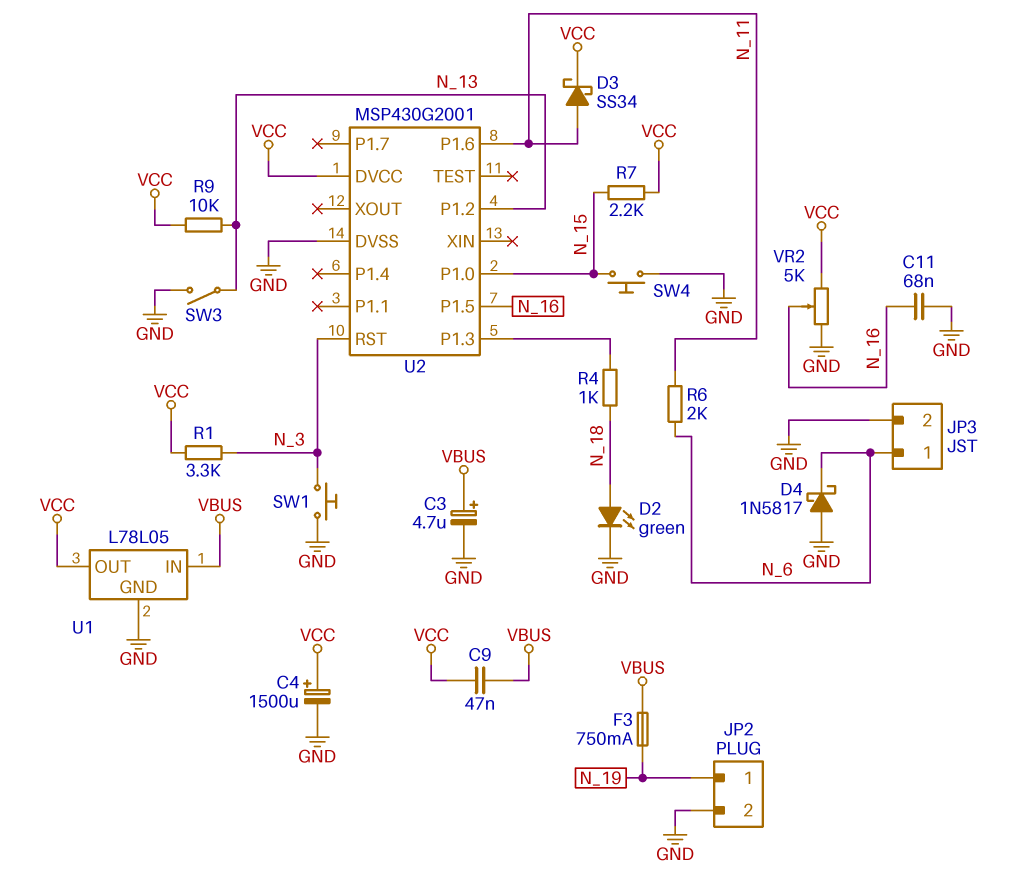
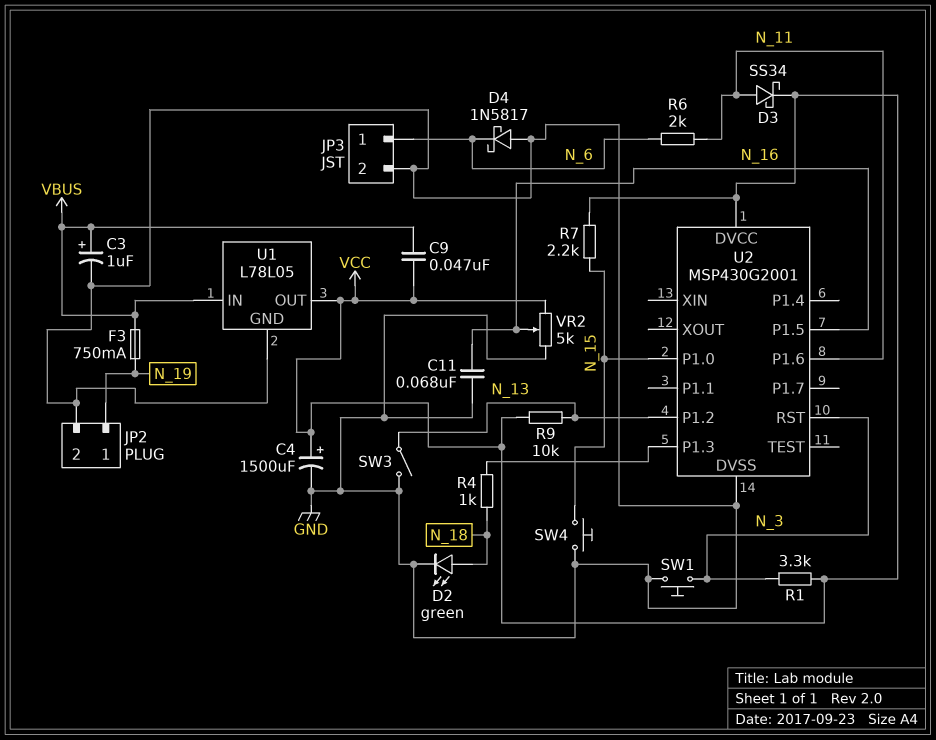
C3: 4.7uF (plus VBUS, minus GND) -> 1uF (plus VBUS, minus GND)

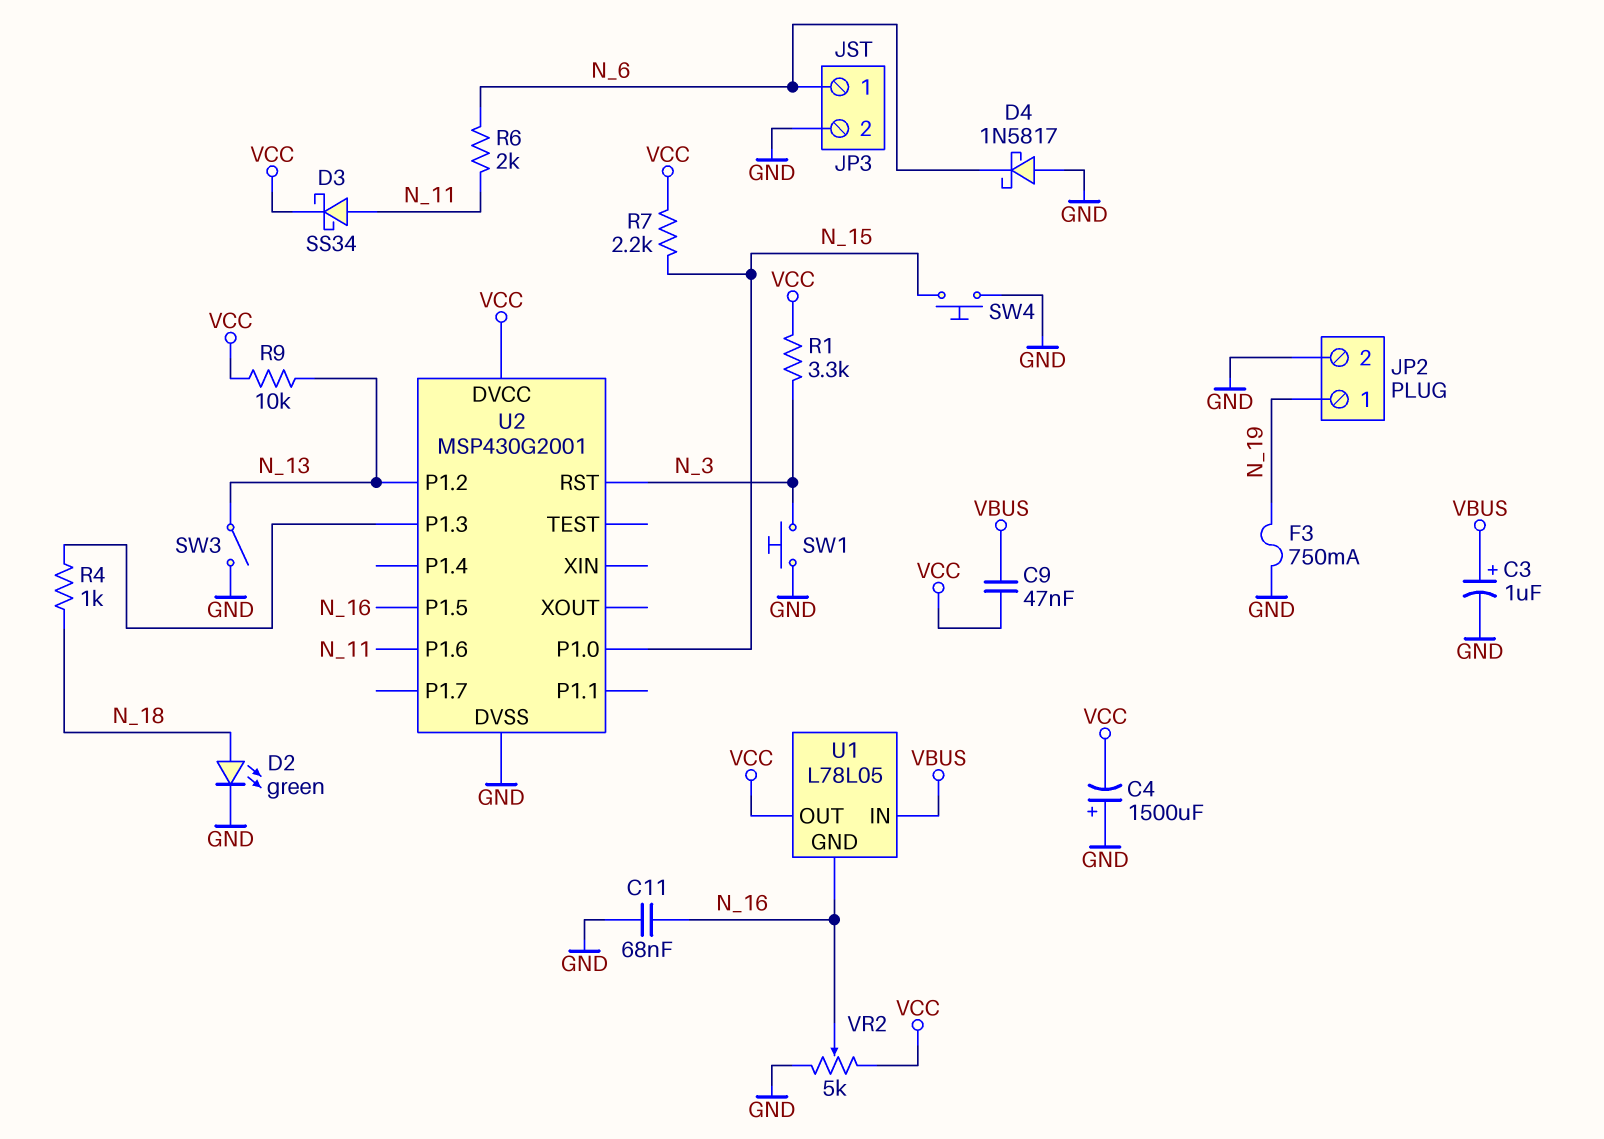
C4: 1500uF (plus VCC, minus GND) -> 1500uF (plus GND, minus VCC)
F3: 750mA (N_19, VBUS) -> 750mA (GND, N_19)
U1 pin GND: GND -> N_16

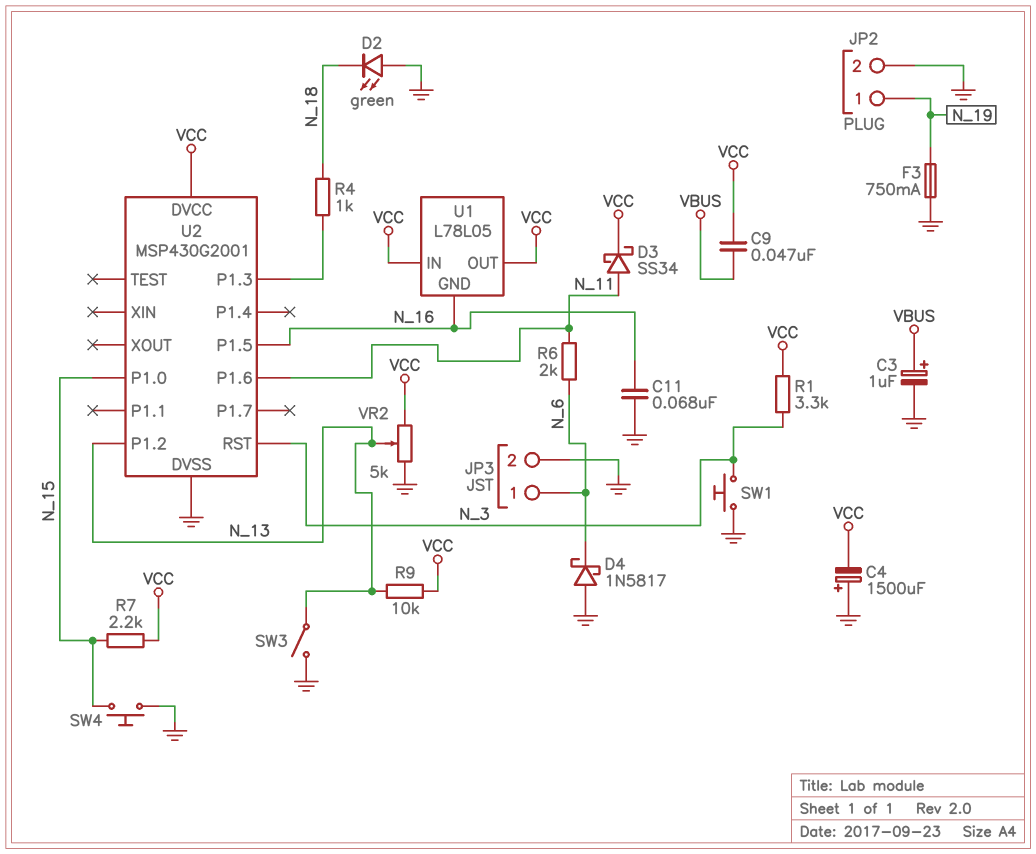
D2: LED green (A N_18, K GND) -> LED green (A GND, K N_18)
U1 pin IN: VBUS -> VCC
VR2: 5k (GND, VCC, wiper N_16) -> 5k (GND, VCC, wiper N_13)

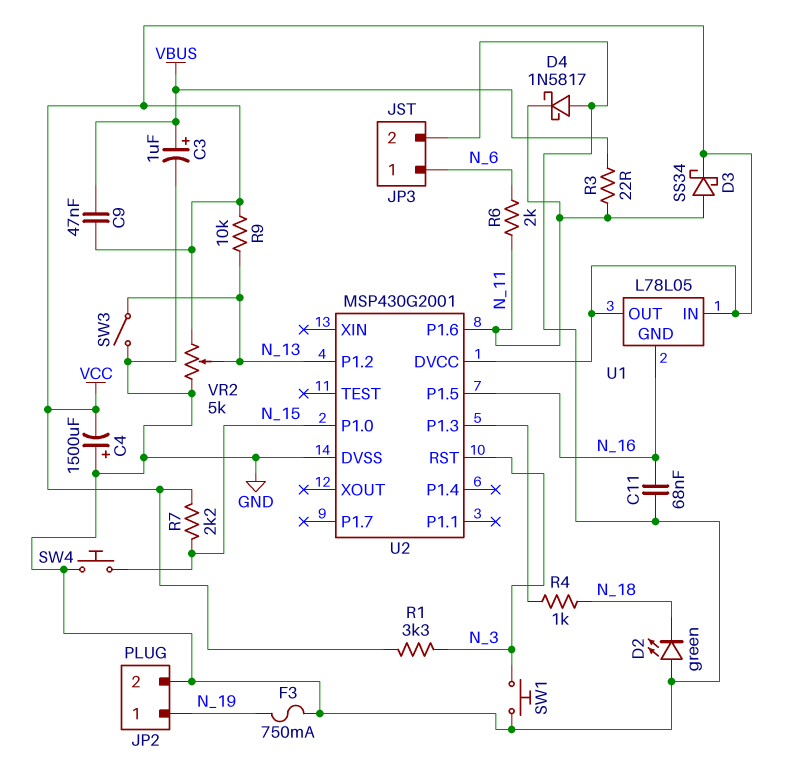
D4: schottky 1N5817 (A GND, K N_6) -> schottky 1N5817 (A GND, K N_11)
R3: none -> 22 (N_11, VBUS)

